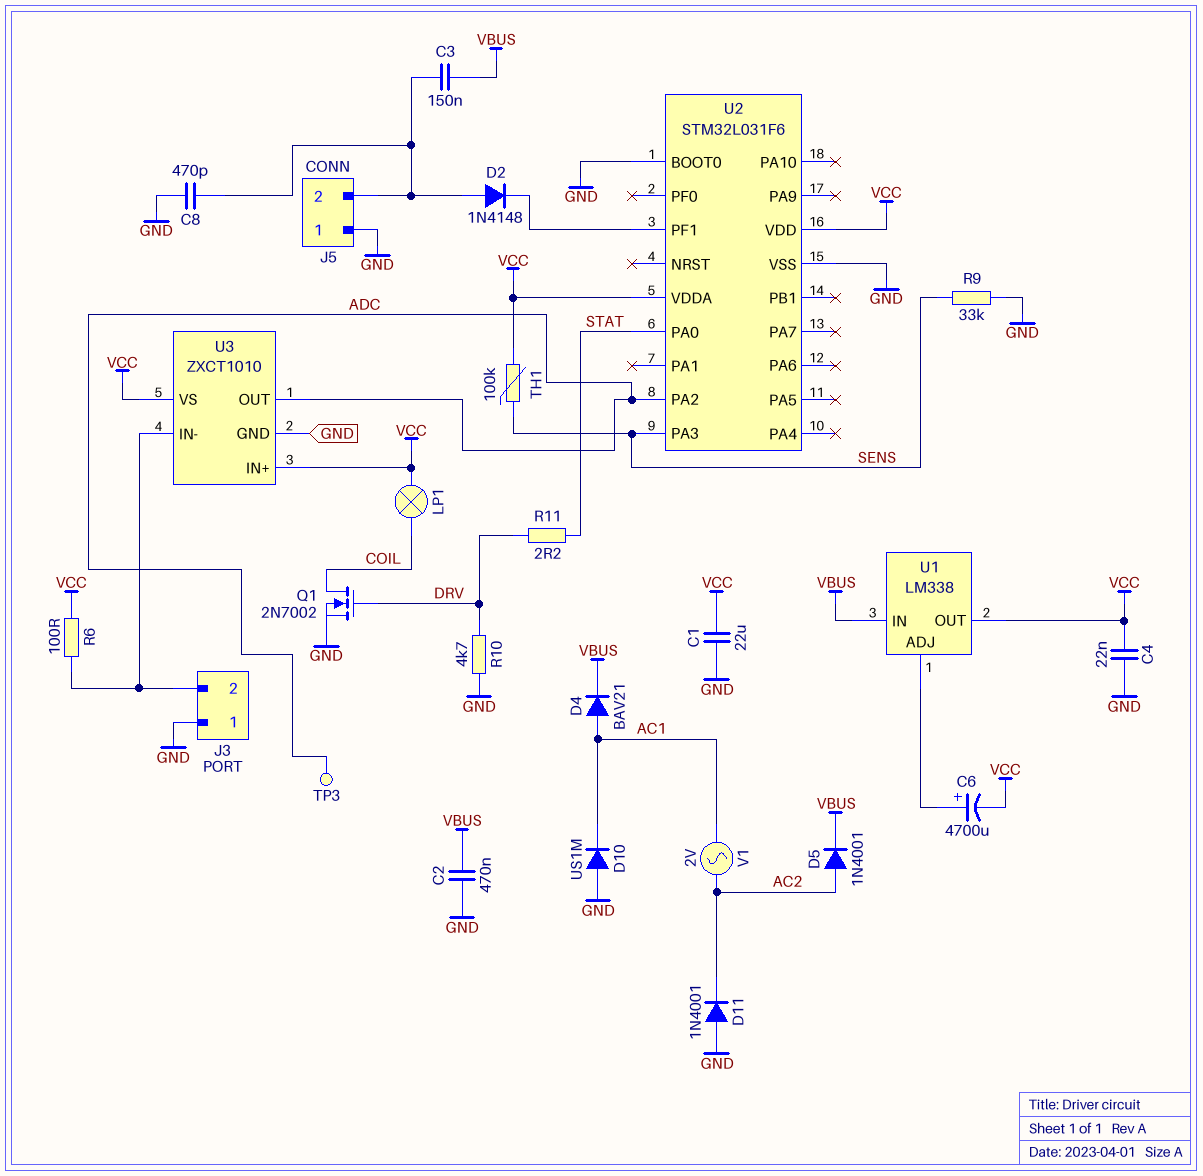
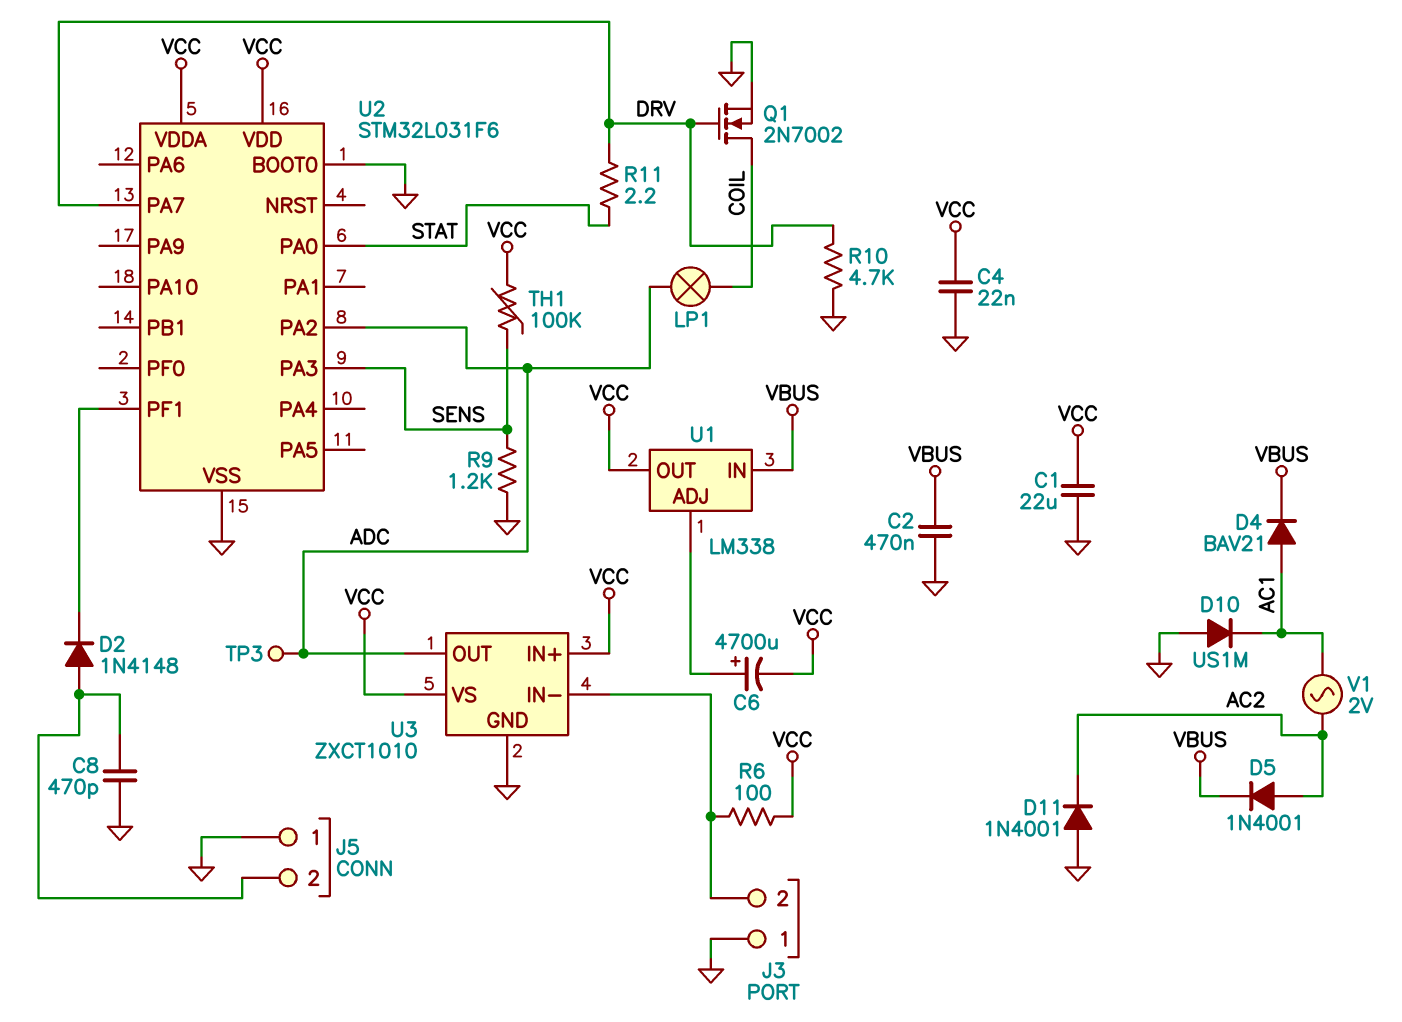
C3: 150nF (J5/2, VBUS) -> none
LP1: lamp (COIL, VCC) -> lamp (ADC, COIL)
R9: 33k (GND, SENS) -> 1.2k (GND, SENS)
U2 pin PA7: none -> DRV

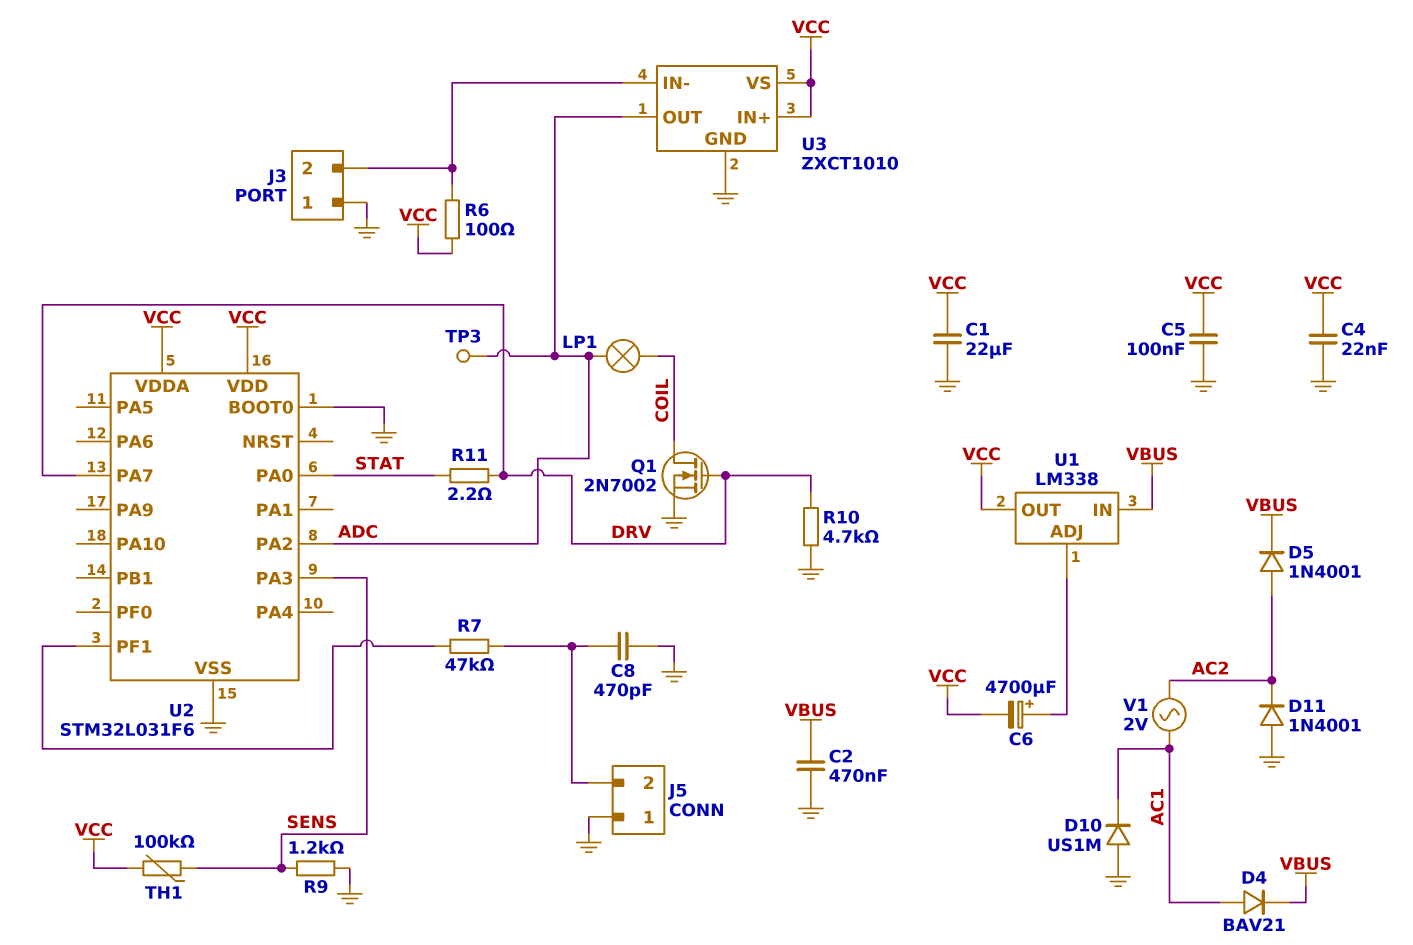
C5: none -> 100nF (GND, VCC)
D2: diode 1N4148 (A J5/2, K U2/PF1) -> none
R7: none -> 47k (J5/2, U2/PF1)

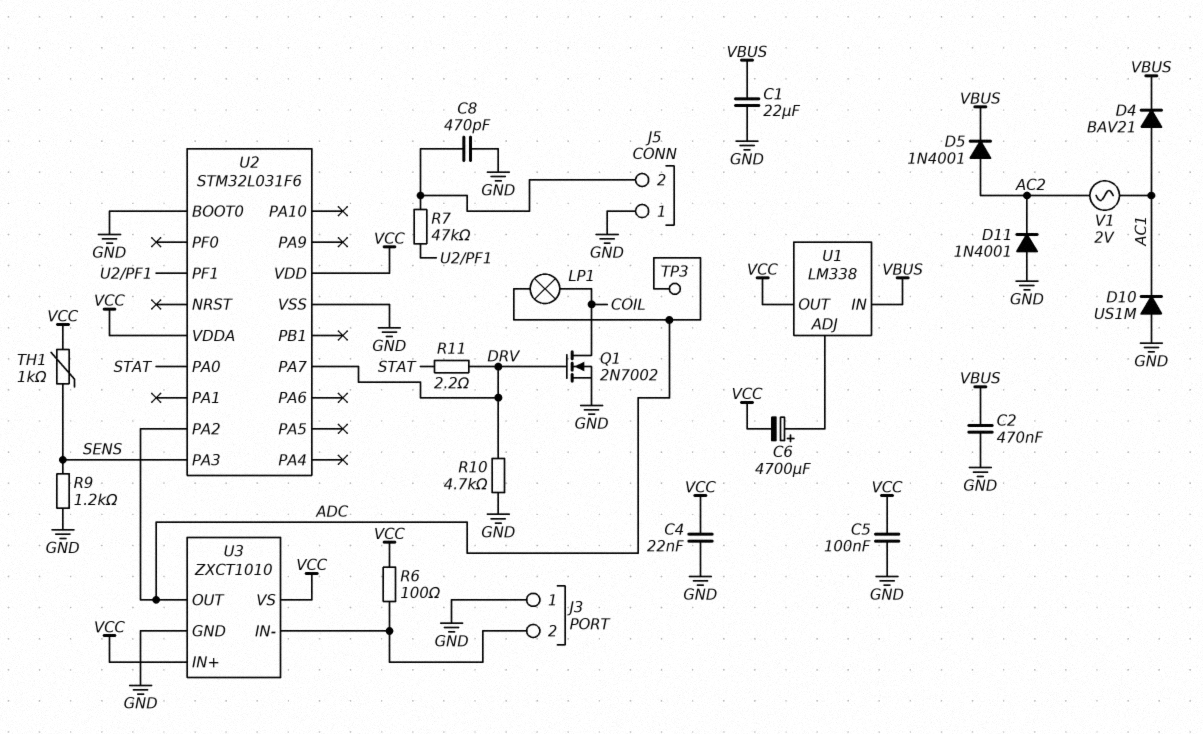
C1: 22uF (GND, VCC) -> 22uF (GND, VBUS)
TH1: 100k (SENS, VCC) -> 1k (SENS, VCC)

